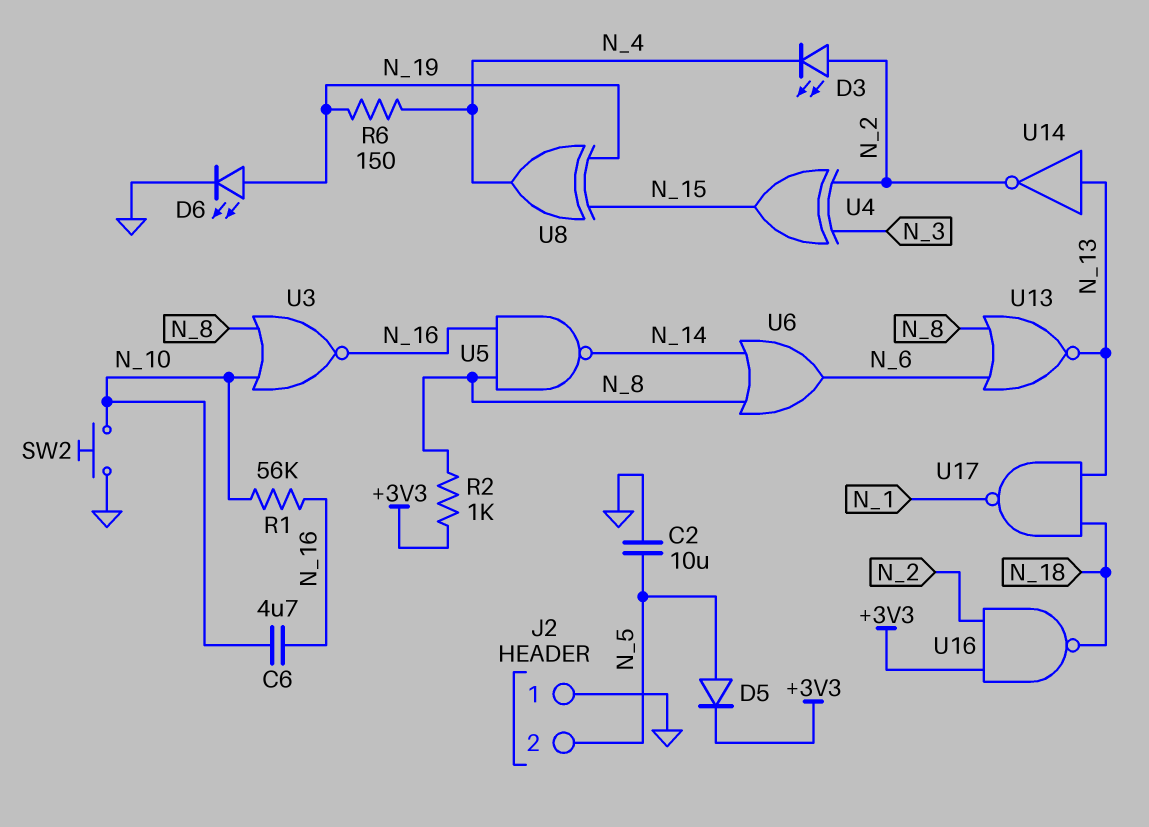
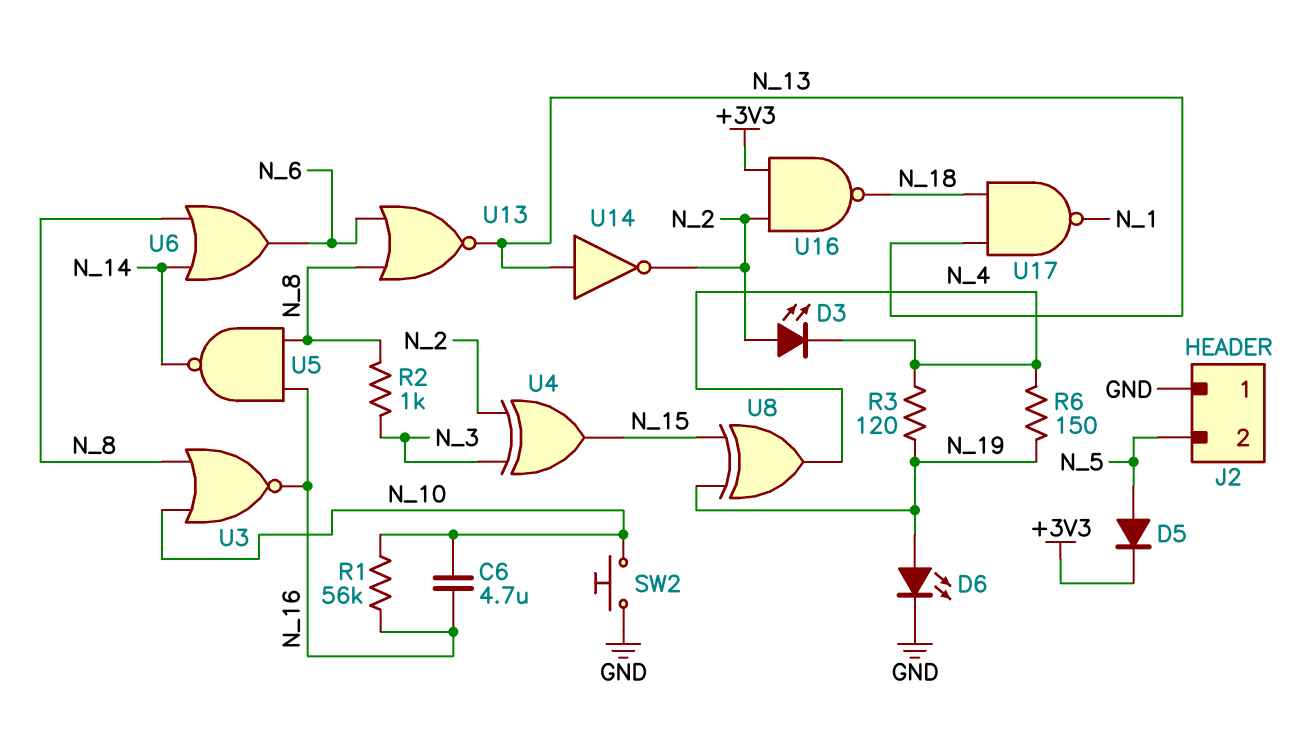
C2: 10uF (GND, N_5) -> none
R2: 1k (+3V3, N_8) -> 1k (N_3, N_8)
R3: none -> 120 (N_4, N_19)

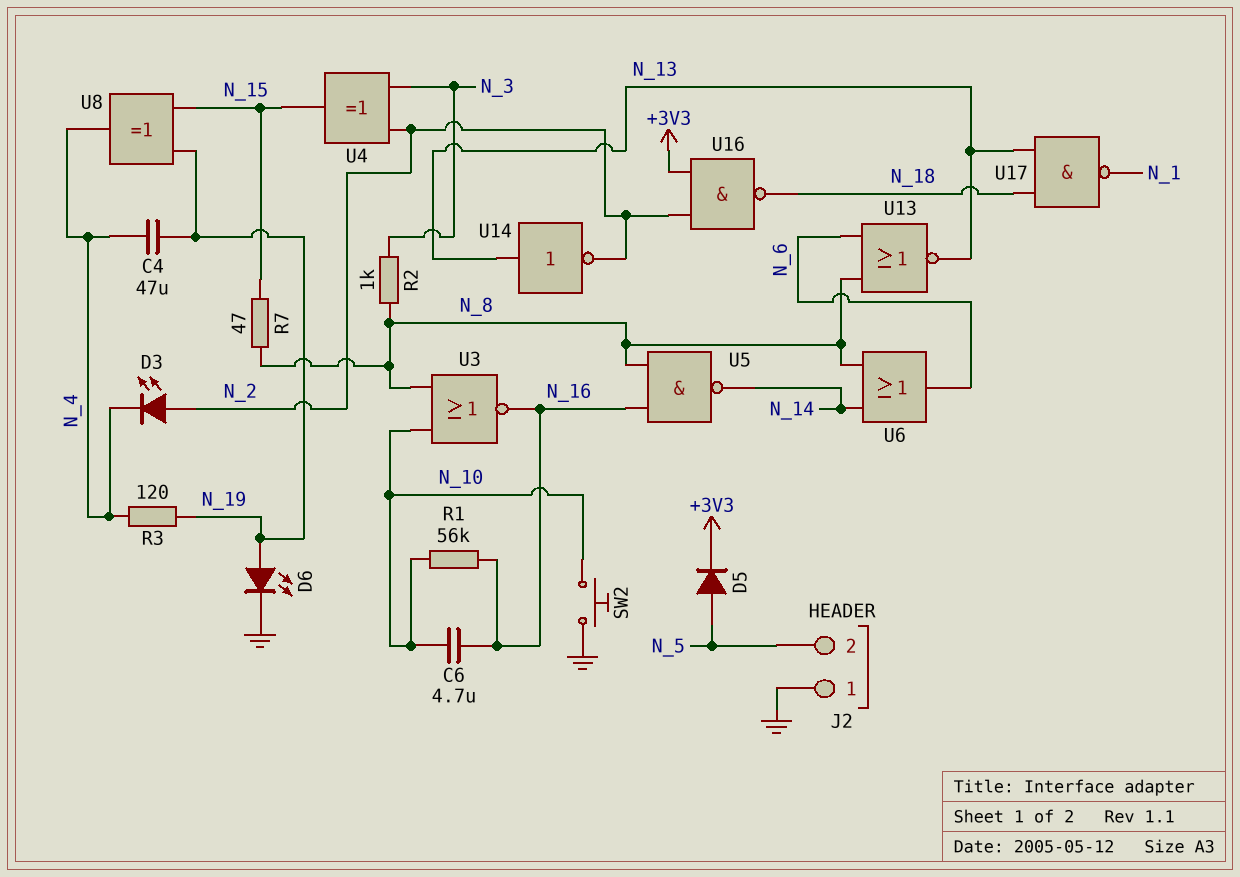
C4: none -> 47uF (N_4, N_19)
R6: 150 (N_4, N_19) -> none
R7: none -> 47 (N_8, N_15)

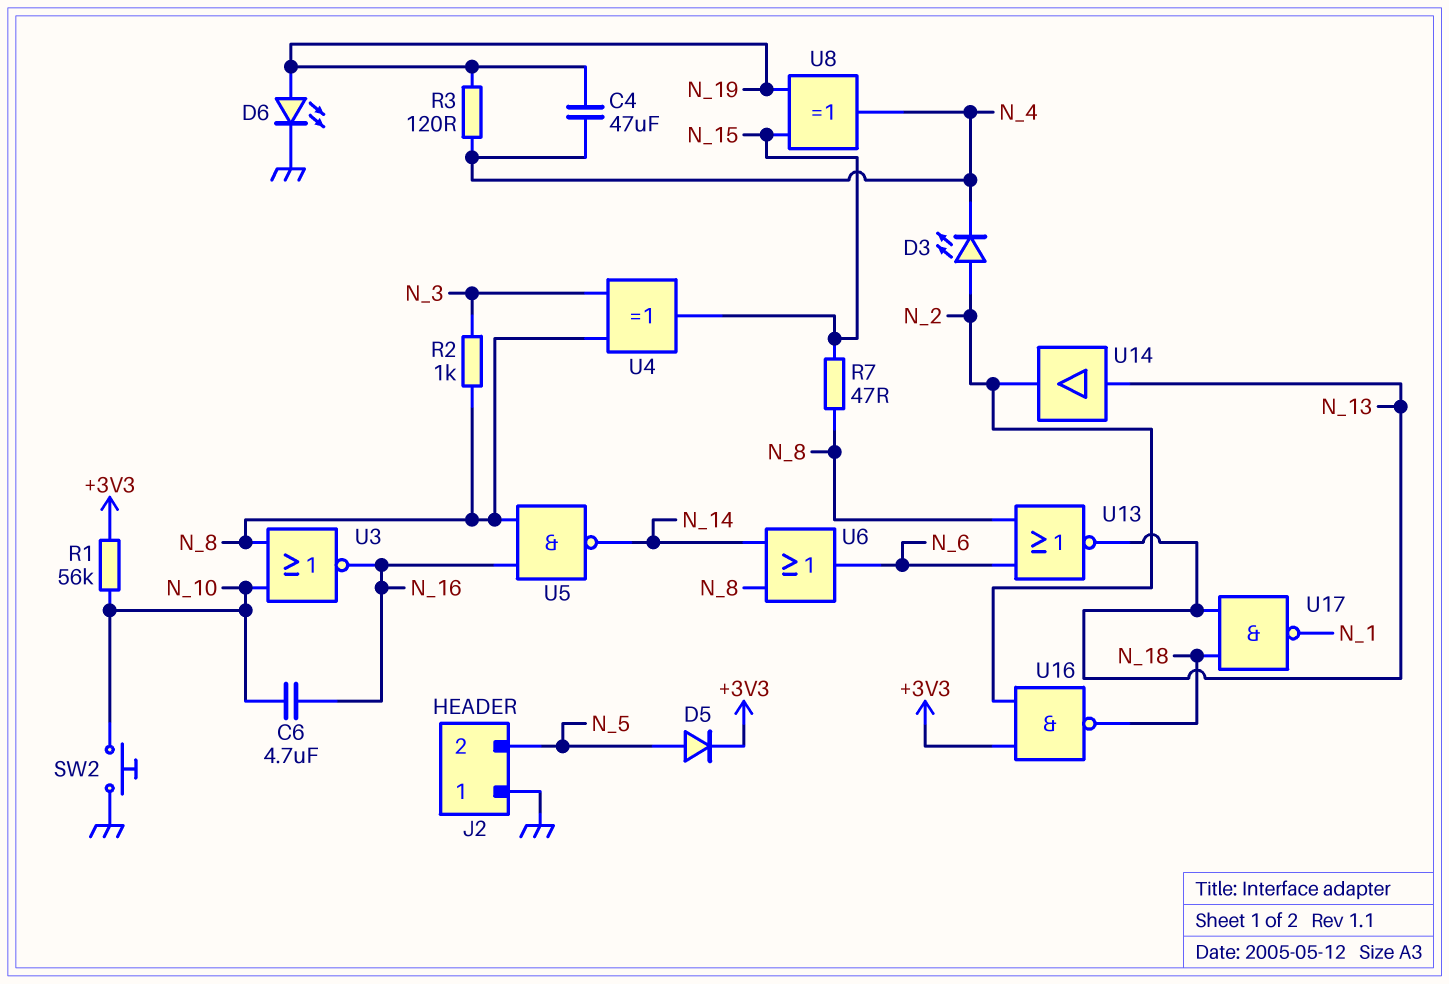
R1: 56k (N_10, N_16) -> 56k (+3V3, N_10)
U4: XOR (in N_2, in N_3, out N_15) -> XOR (in N_3, in N_8, out N_15)
U14: NOT (in N_13, out N_2) -> buffer (in N_13, out N_2)

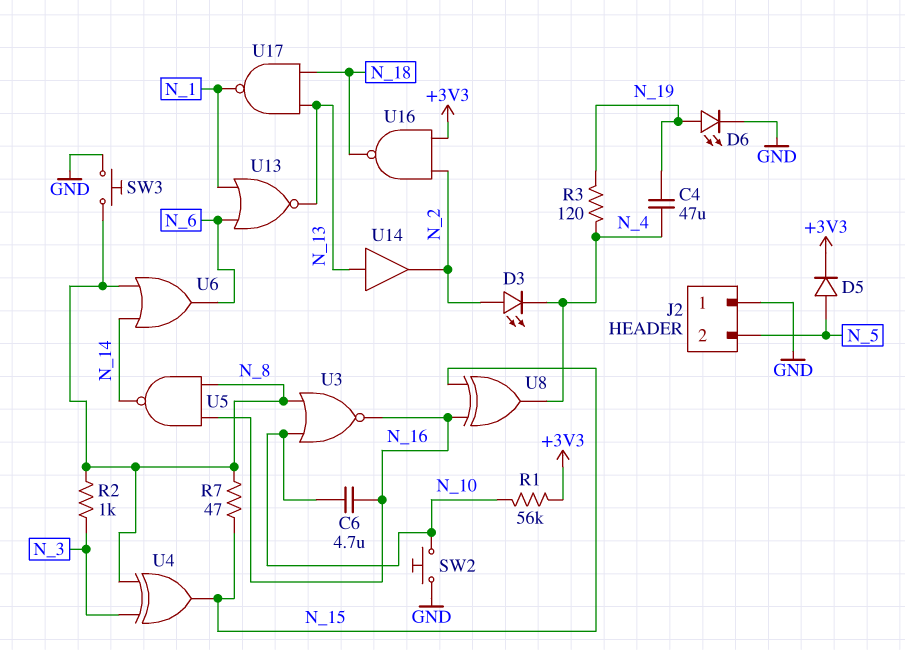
SW3: none -> button (GND, N_8)
U8: XOR (in N_15, in N_19, out N_4) -> XOR (in N_15, in N_16, out N_4)
U13: NOR (in N_6, in N_8, out N_13) -> NOR (in N_1, in N_6, out N_13)

